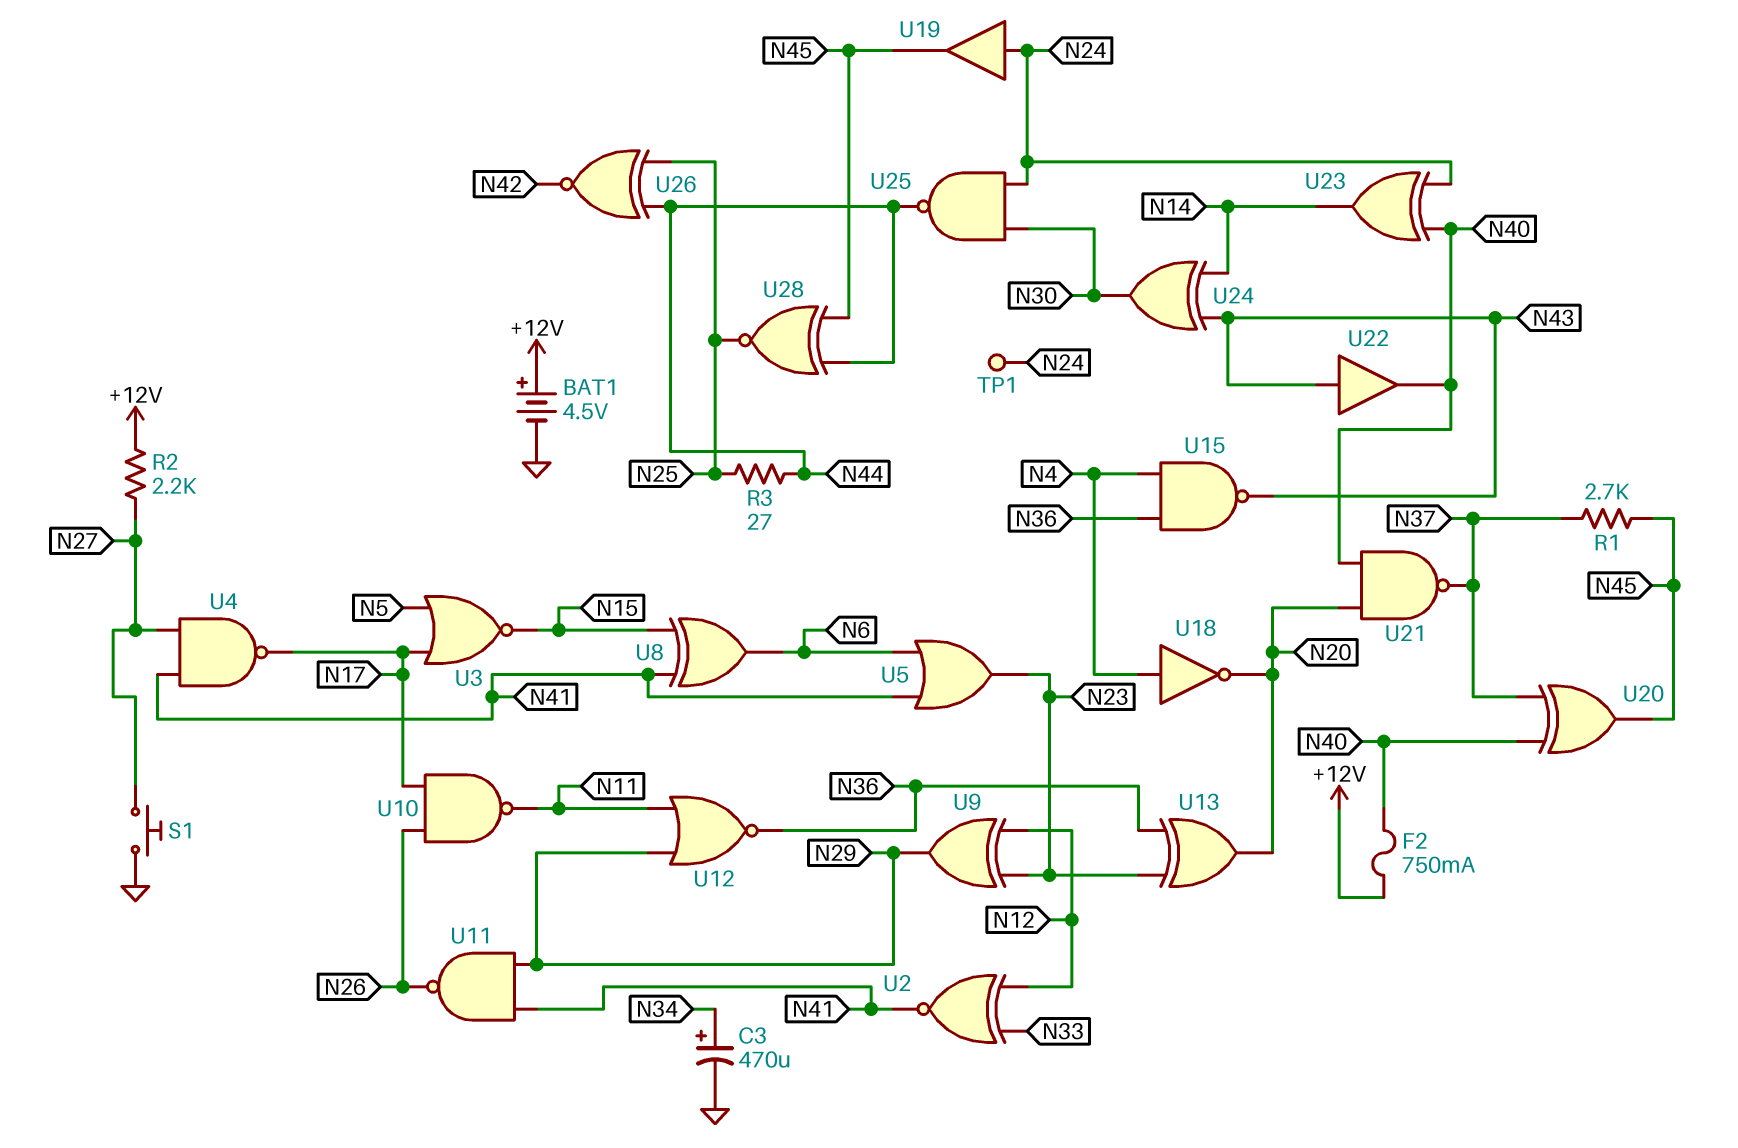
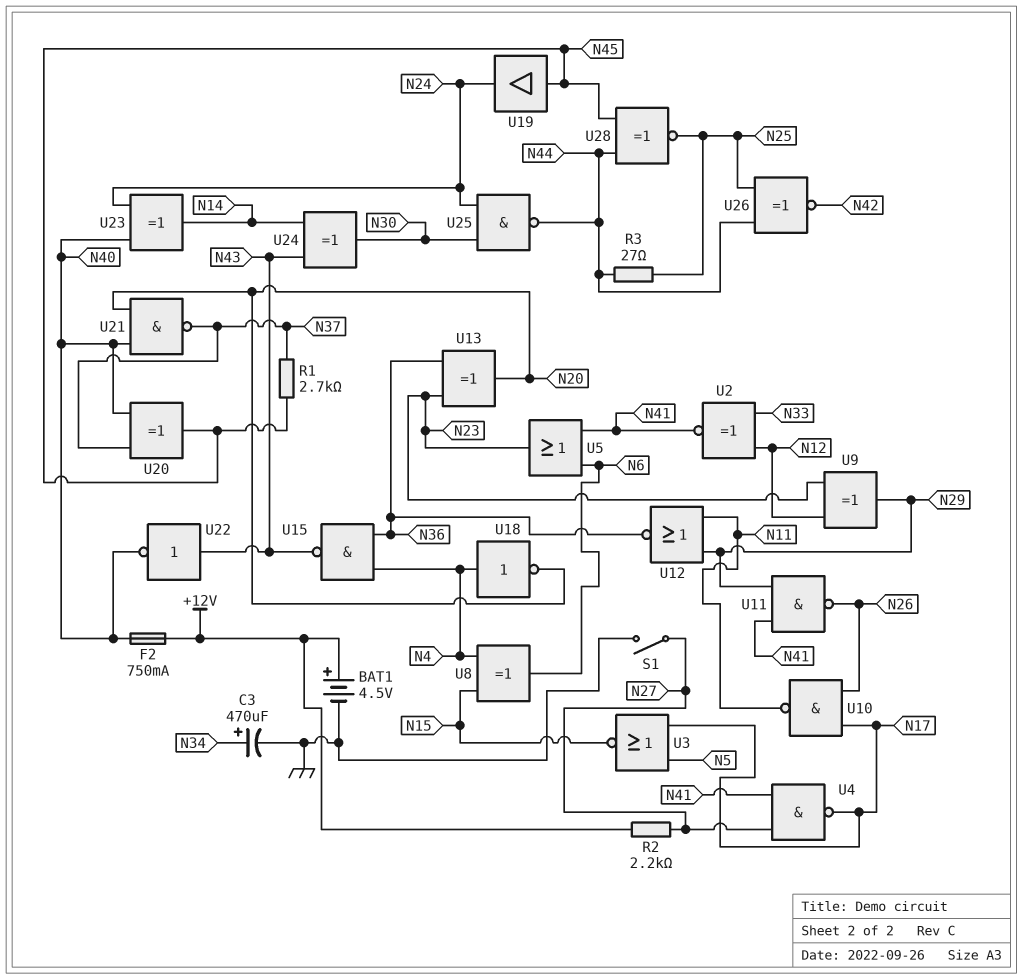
S1: button (GND, N27) -> switch (GND, N27)
TP1: test point (N24) -> none
U8: XOR (in N15, in N41, out N6) -> XOR (in N4, in N15, out N6)
U19: buffer (in N24, out N45) -> buffer (in N45, out N24)
U22: buffer (in N43, out N40) -> NOT (in N43, out N40)

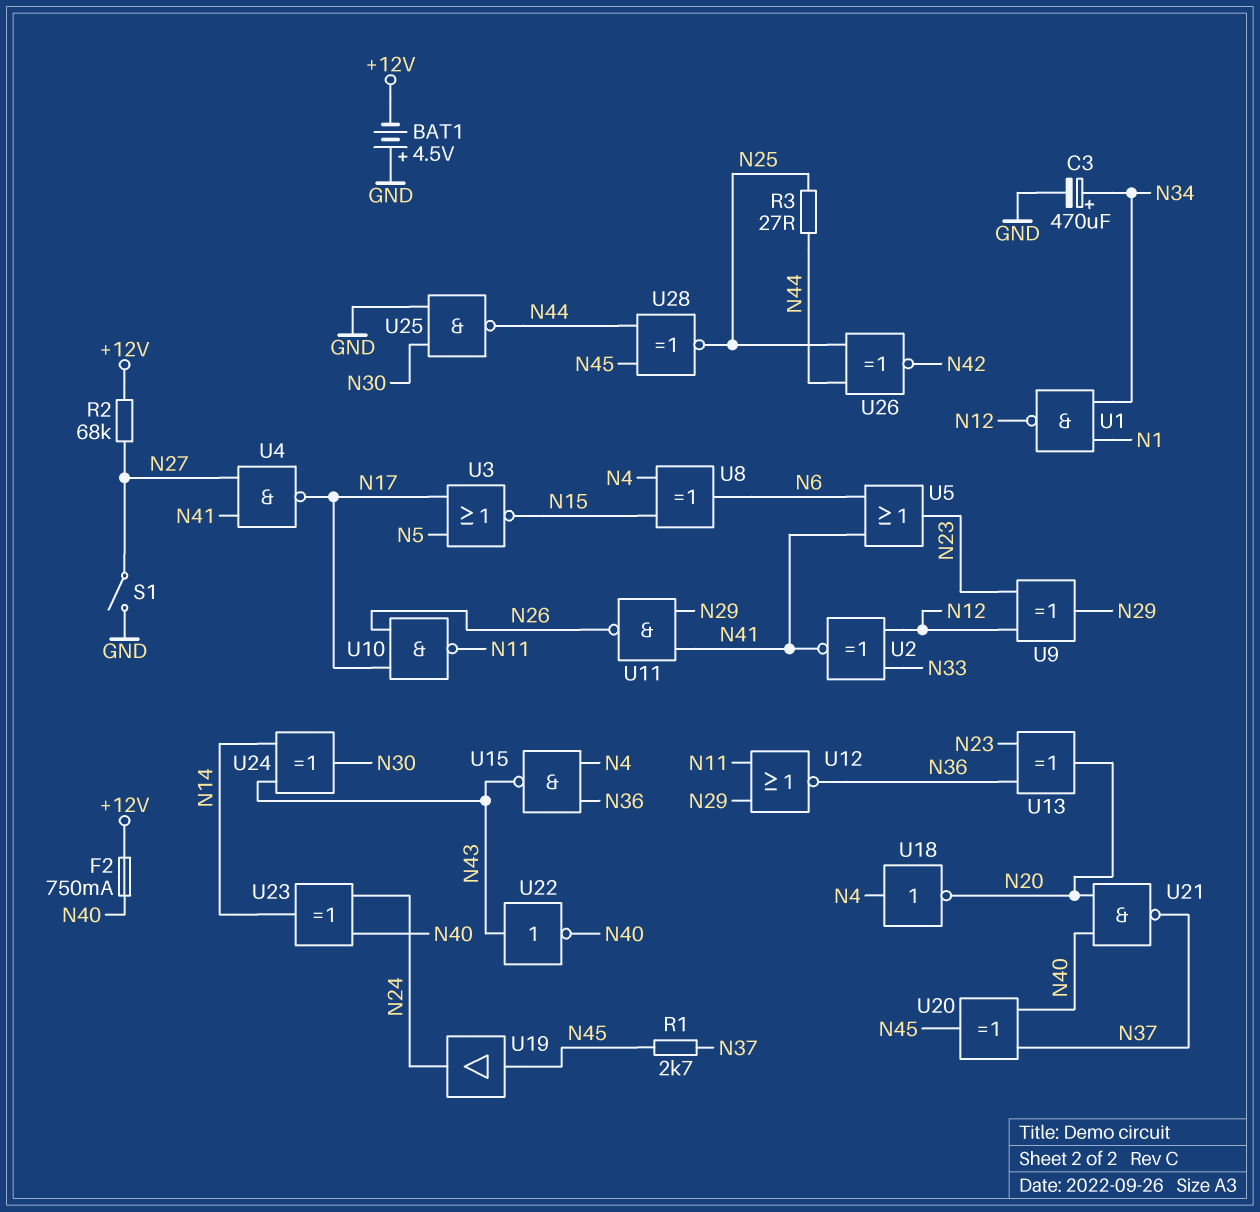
BAT1: 4.5V (plus +12V, minus GND) -> 4.5V (plus GND, minus +12V)
R2: 2.2k (+12V, N27) -> 68k (+12V, N27)
U1: none -> NAND (in N1, in N34, out N12)
U25: NAND (in N24, in N30, out N44) -> NAND (in GND, in N30, out N44)

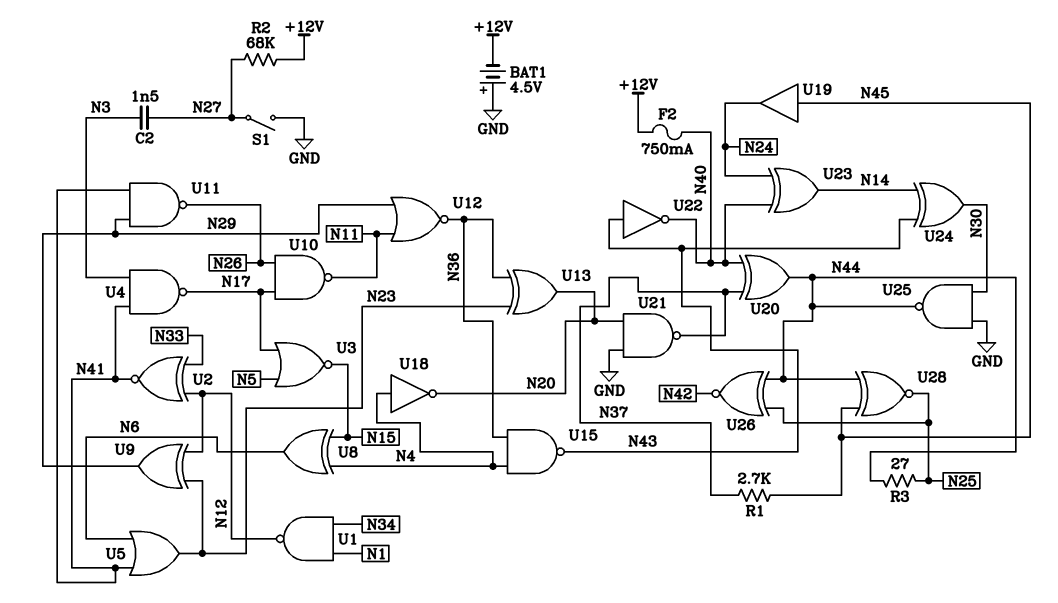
C2: none -> 1.5nF (N3, N27)
C3: 470uF (plus N34, minus GND) -> none
U4: NAND (in N27, in N41, out N17) -> NAND (in N3, in N41, out N17)
U20: XOR (in N37, in N40, out N45) -> XOR (in N37, in N40, out N44)
U21: NAND (in N20, in N40, out N37) -> NAND (in GND, in N20, out N37)

